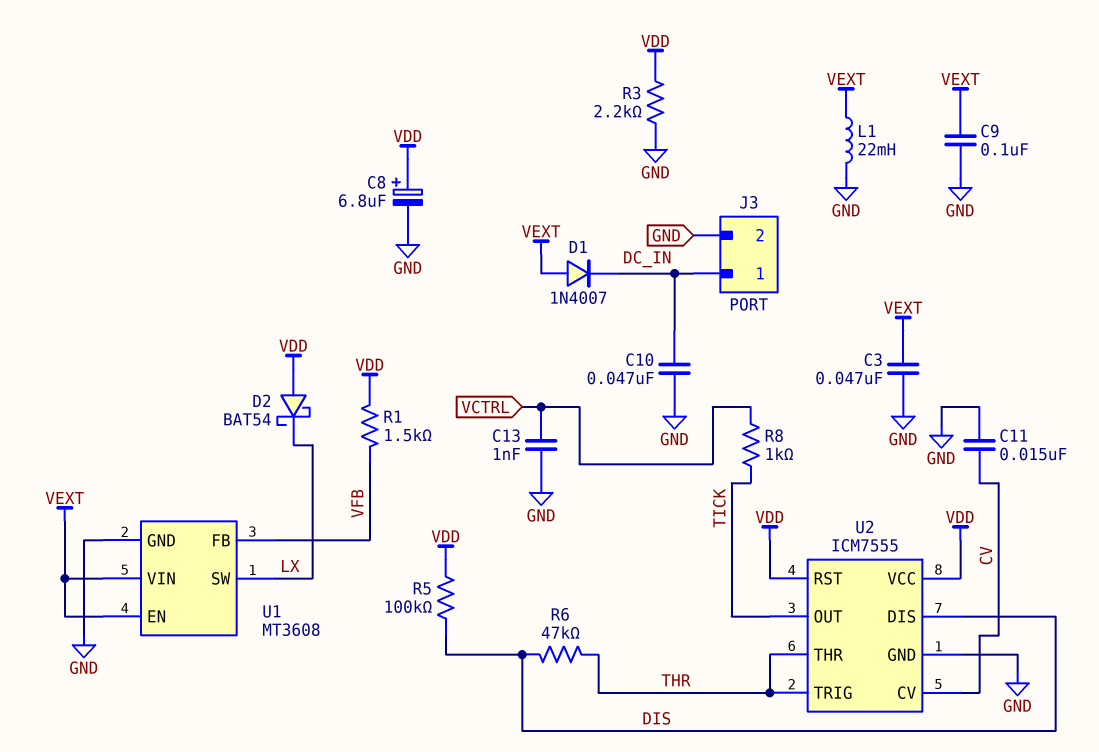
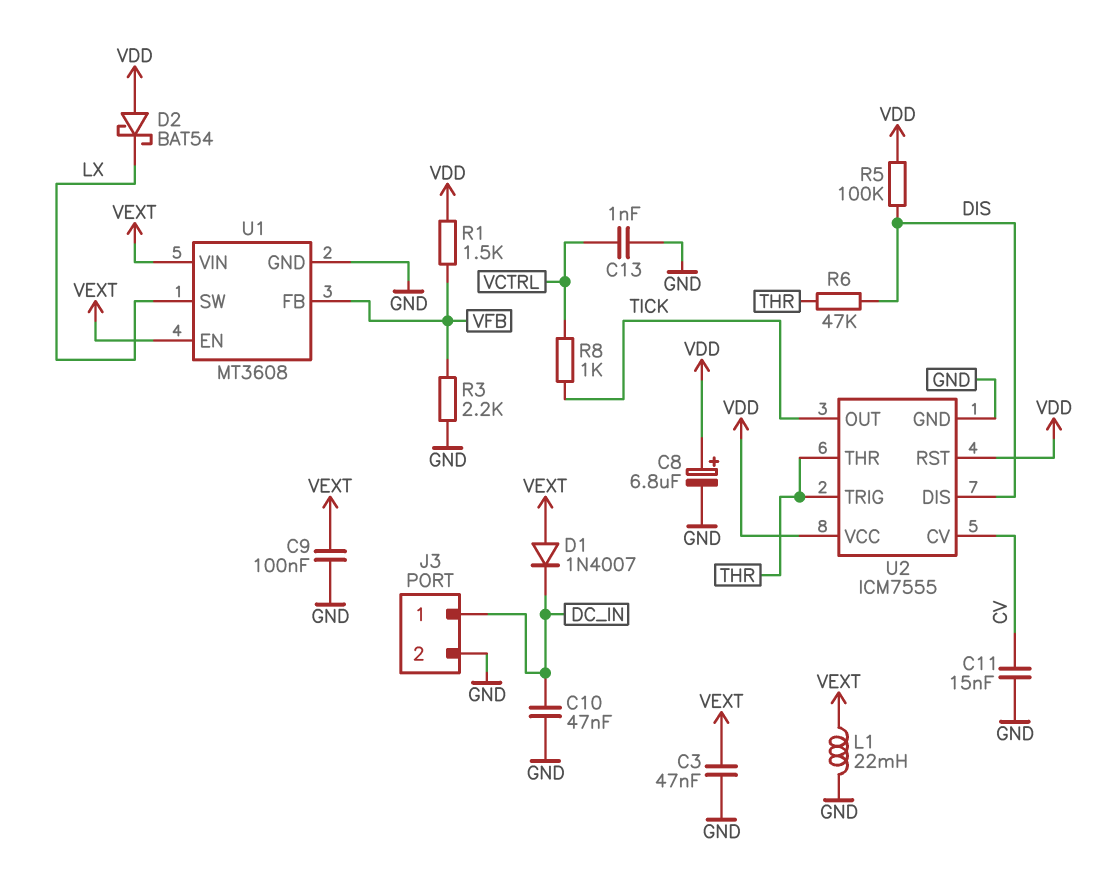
R3: 2.2k (GND, VDD) -> 2.2k (GND, VFB)

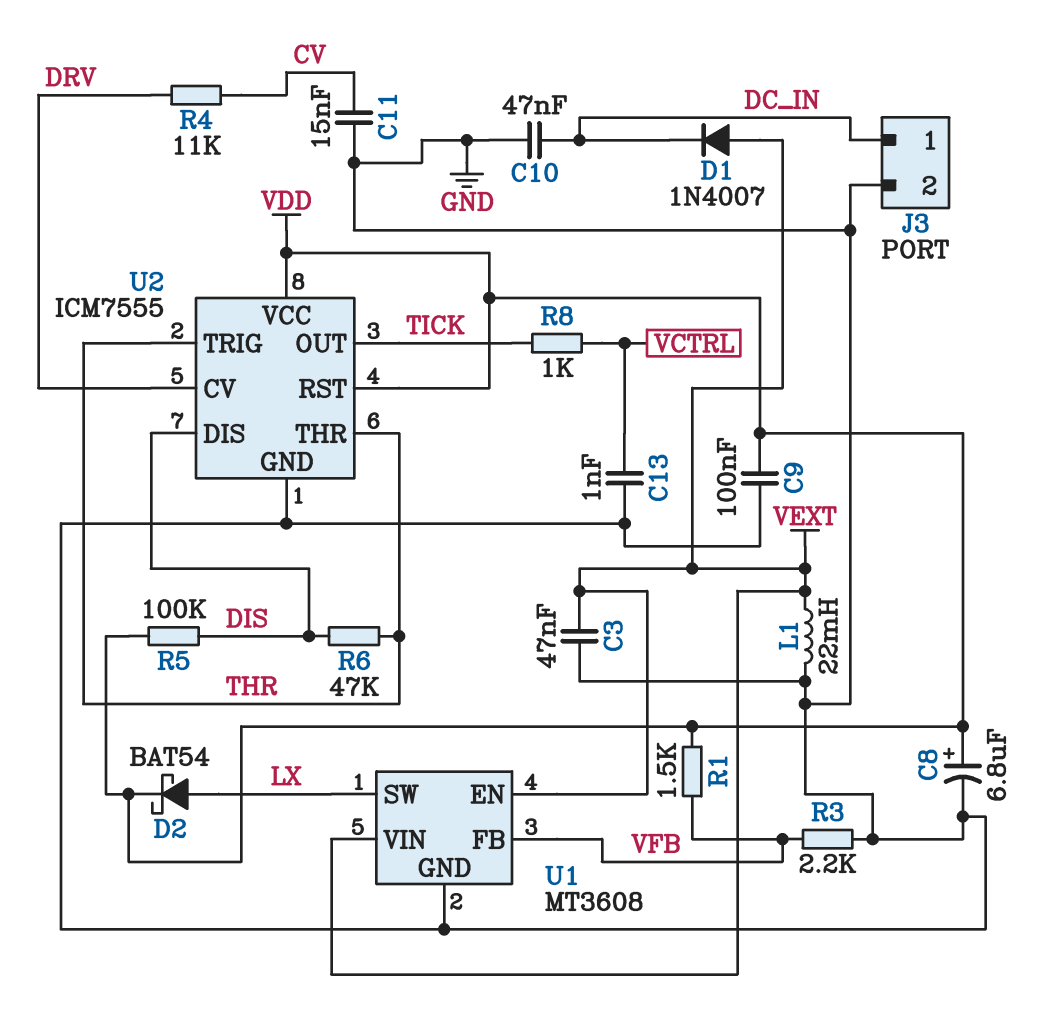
C9: 100nF (GND, VEXT) -> 100nF (GND, VDD)
D2: schottky BAT54 (A VDD, K LX) -> schottky BAT54 (A LX, K VDD)
R4: none -> 11k (CV, DRV)
U2 pin CV: CV -> DRV

